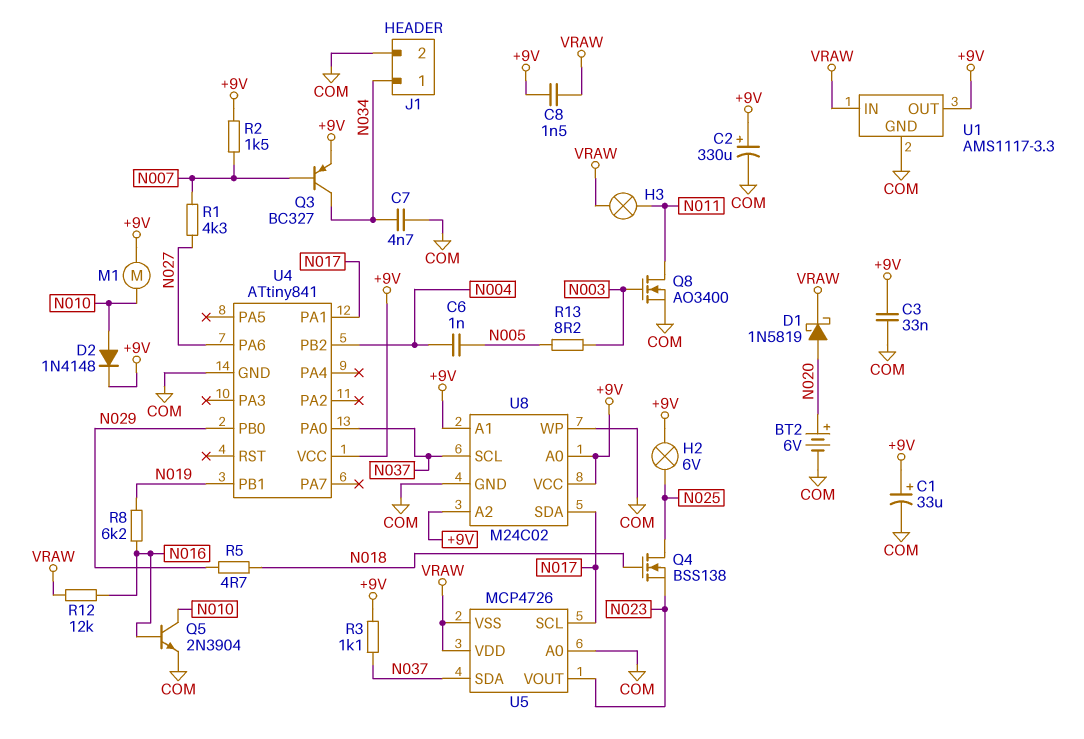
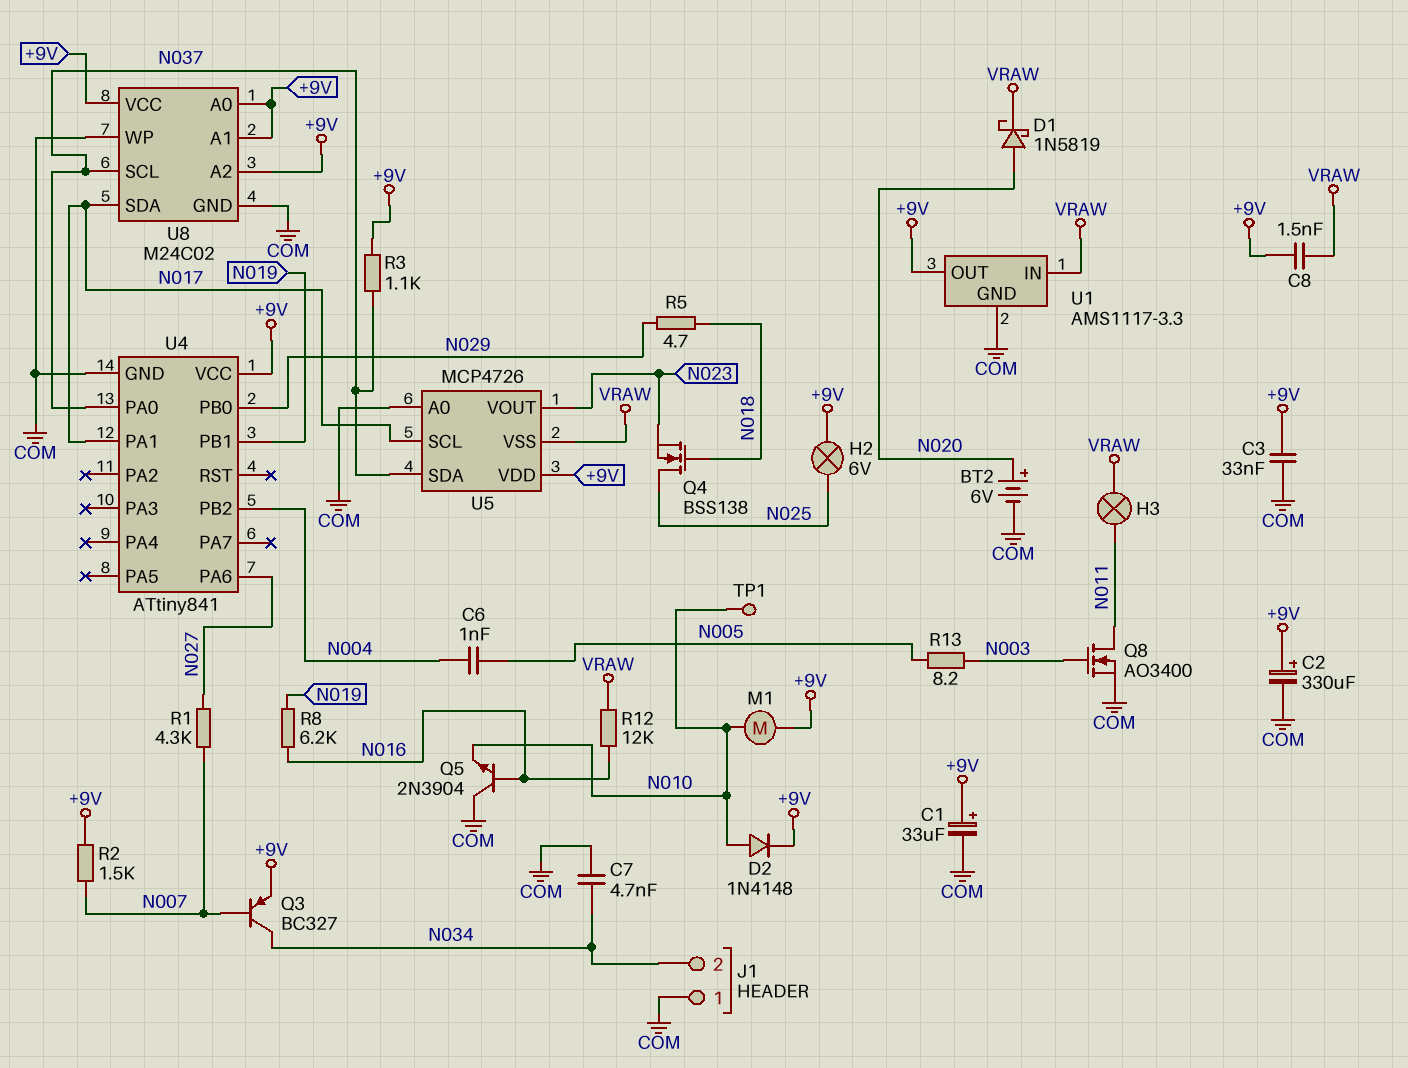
J1 pin 1: N034 -> COM
J1 pin 2: COM -> N034
Q5: NPN 2N3904 (B N016, C N010, E COM) -> NPN 2N3904 (B N016, C COM, E N010)
TP1: none -> test point (N010)
U5 pin VDD: VRAW -> +9V

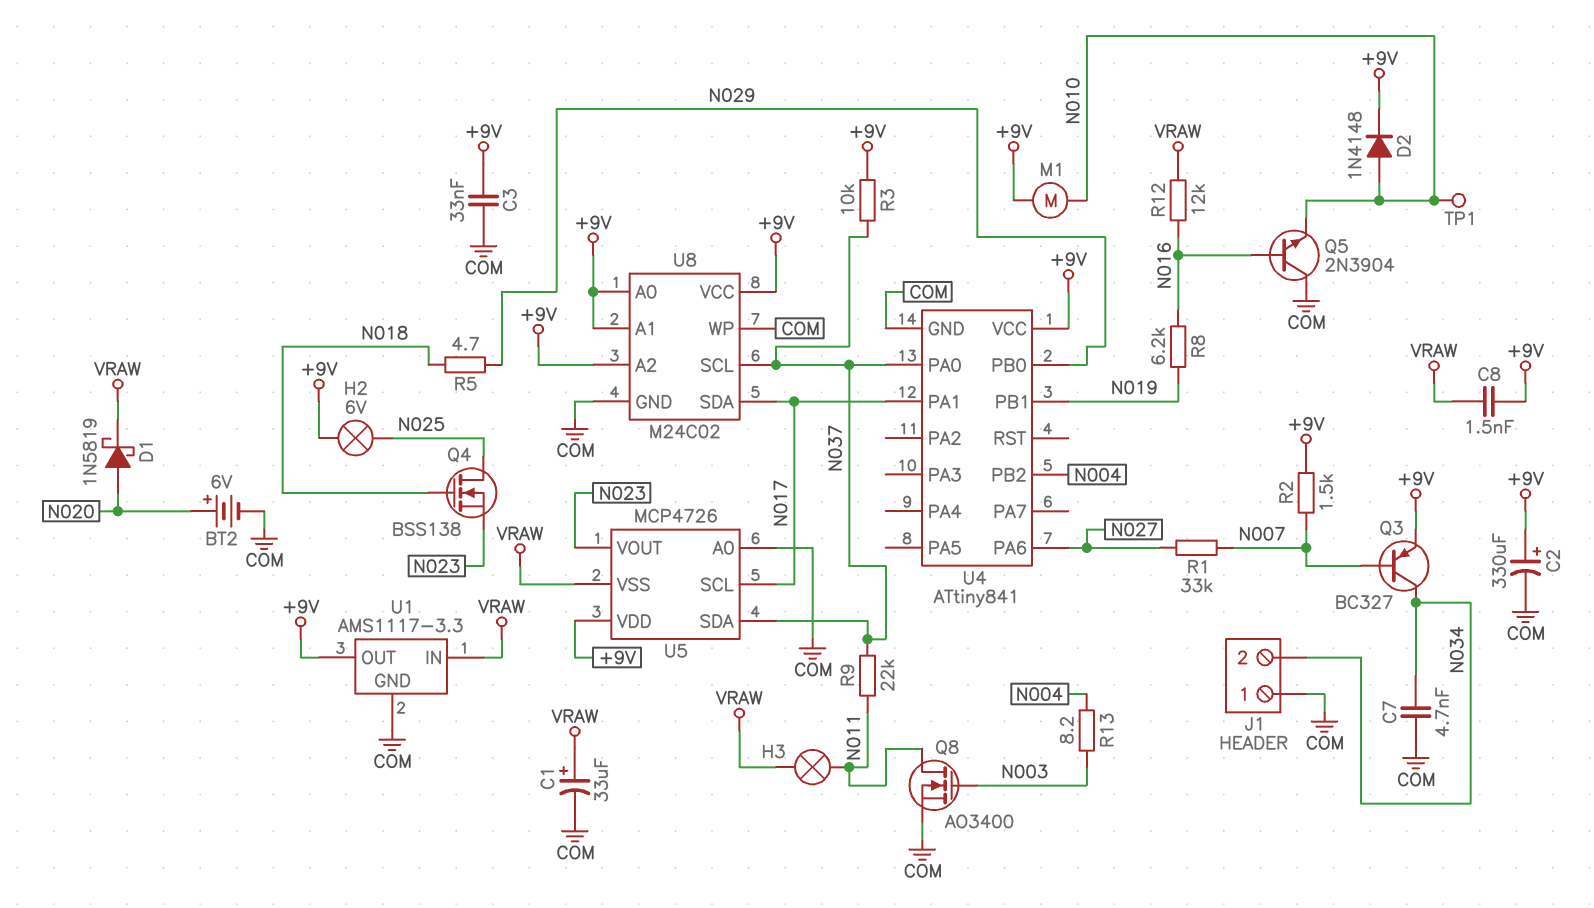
C1: 33uF (plus +9V, minus COM) -> 33uF (plus VRAW, minus COM)
C6: 1nF (N004, N005) -> none
R1: 4.3k (N007, N027) -> 33k (N007, N027)
R3: 1.1k (+9V, N037) -> 10k (+9V, N037)
R9: none -> 22k (N011, N037)
R13: 8.2 (N003, N005) -> 8.2 (N003, N004)

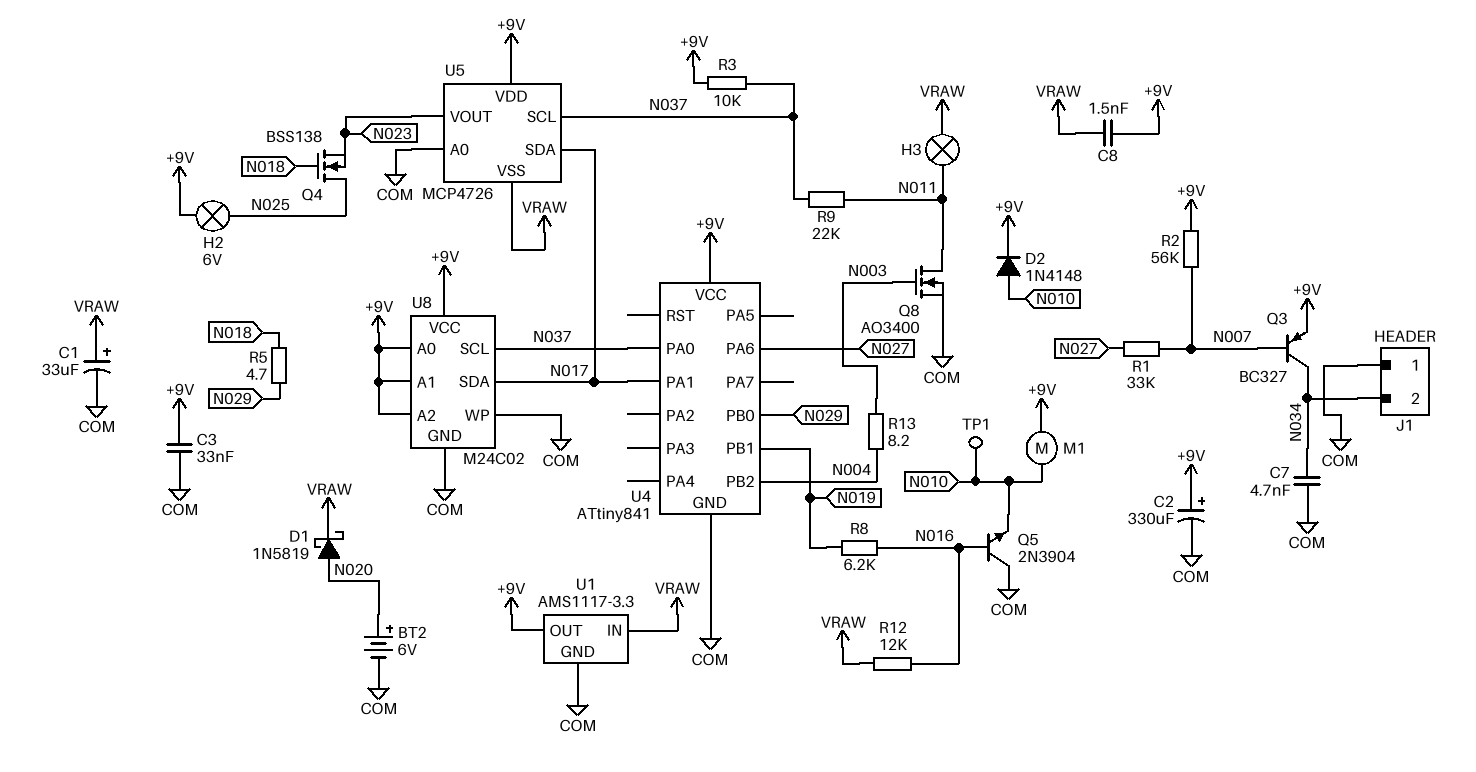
R2: 1.5k (+9V, N007) -> 56k (+9V, N007)
U5 pin SCL: N017 -> N037
U5 pin SDA: N037 -> N017

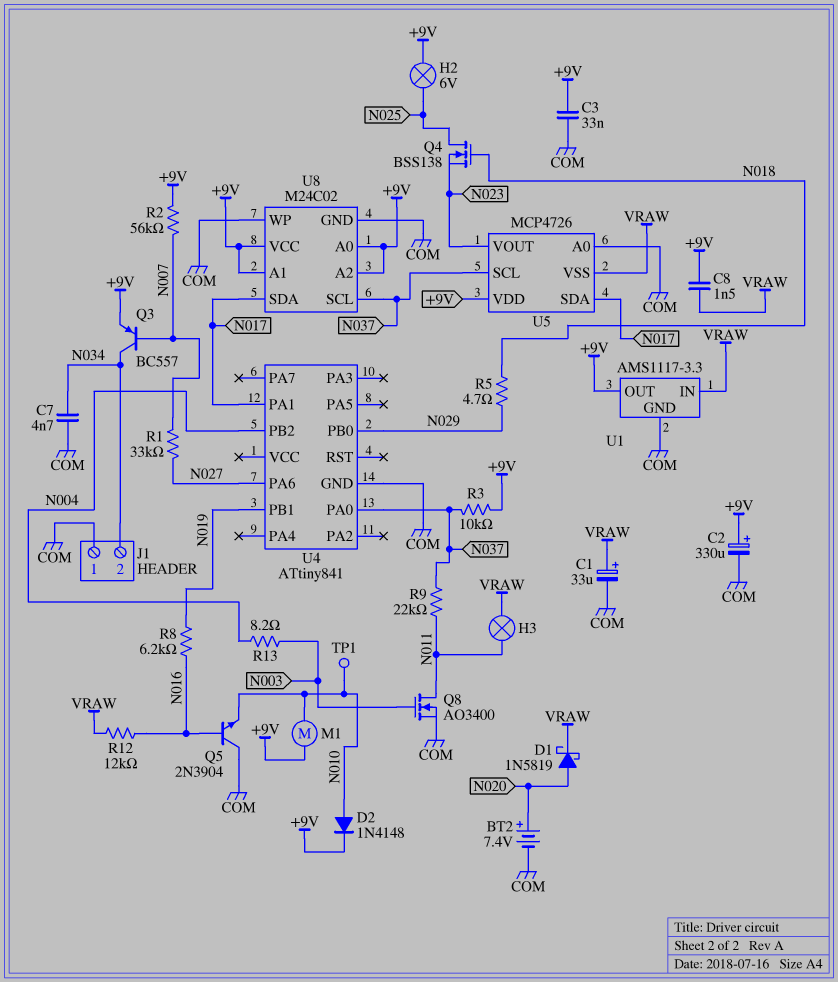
BT2: 6V (plus N020, minus COM) -> 7.4V (plus N020, minus COM)
Q3: PNP BC327 (B N007, C N034, E +9V) -> PNP BC557 (B N007, C N034, E +9V)
U4 pin VCC: +9V -> none

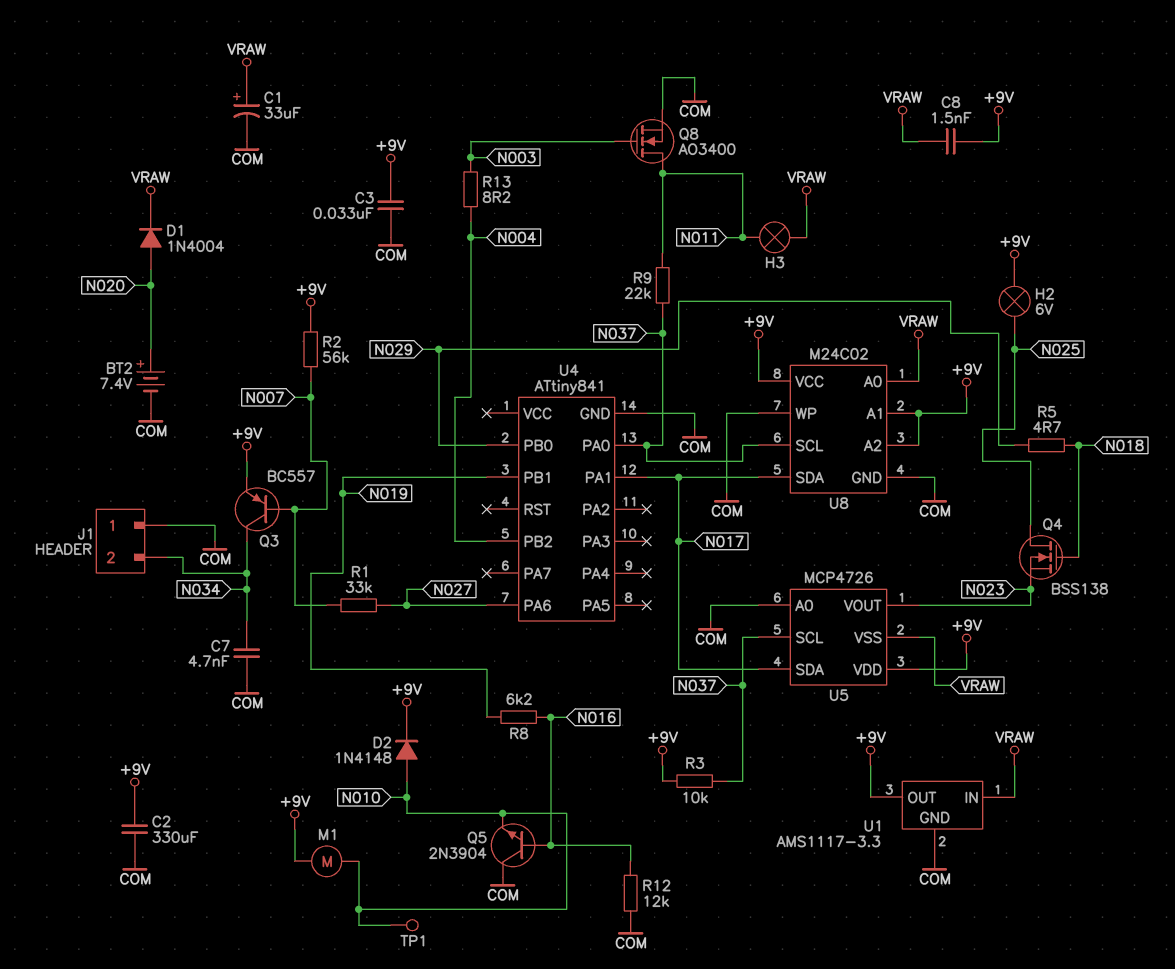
C2: 330uF (plus +9V, minus COM) -> 330uF (+9V, COM)
D1: schottky 1N5819 (A N020, K VRAW) -> diode 1N4004 (A N020, K VRAW)
R12: 12k (N016, VRAW) -> 12k (COM, N016)
U8 pin A0: +9V -> VRAW

